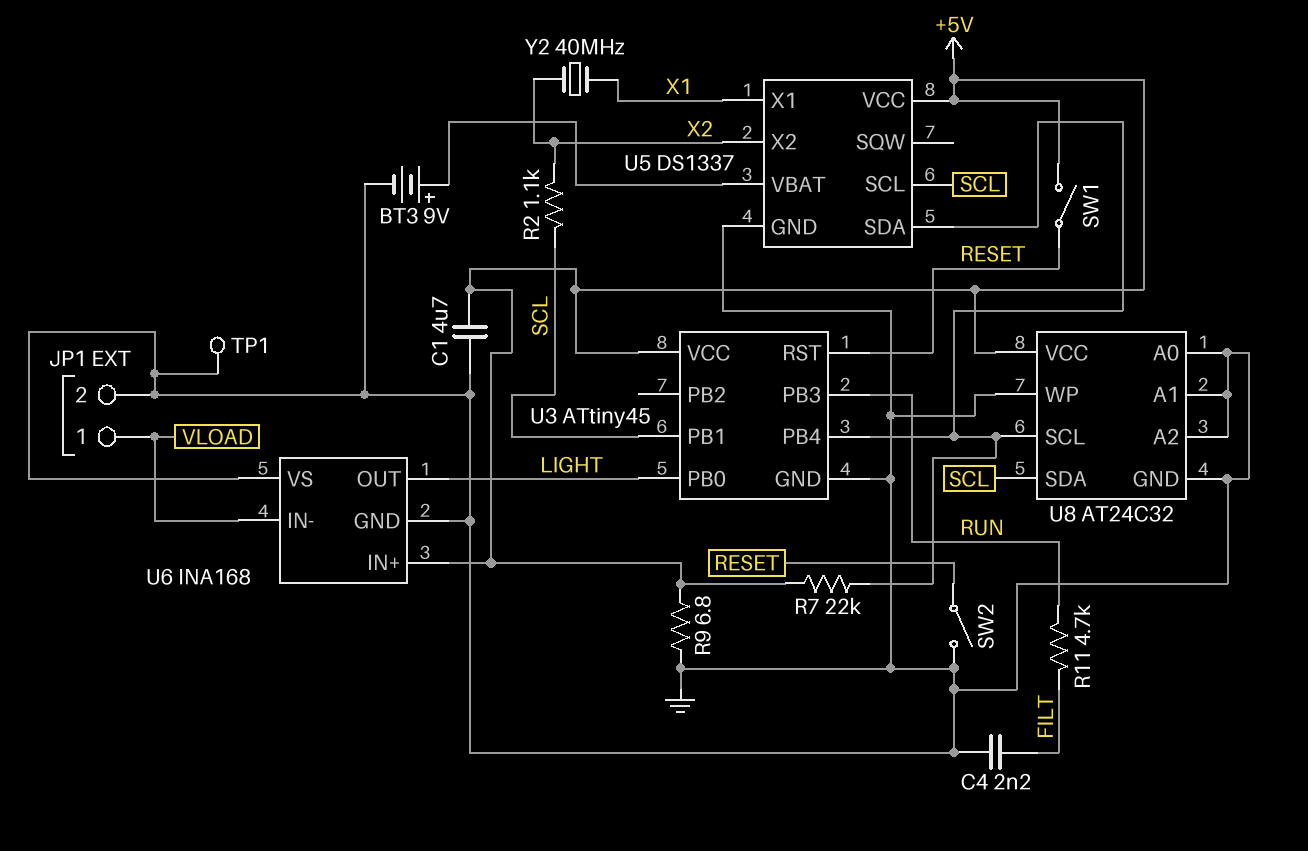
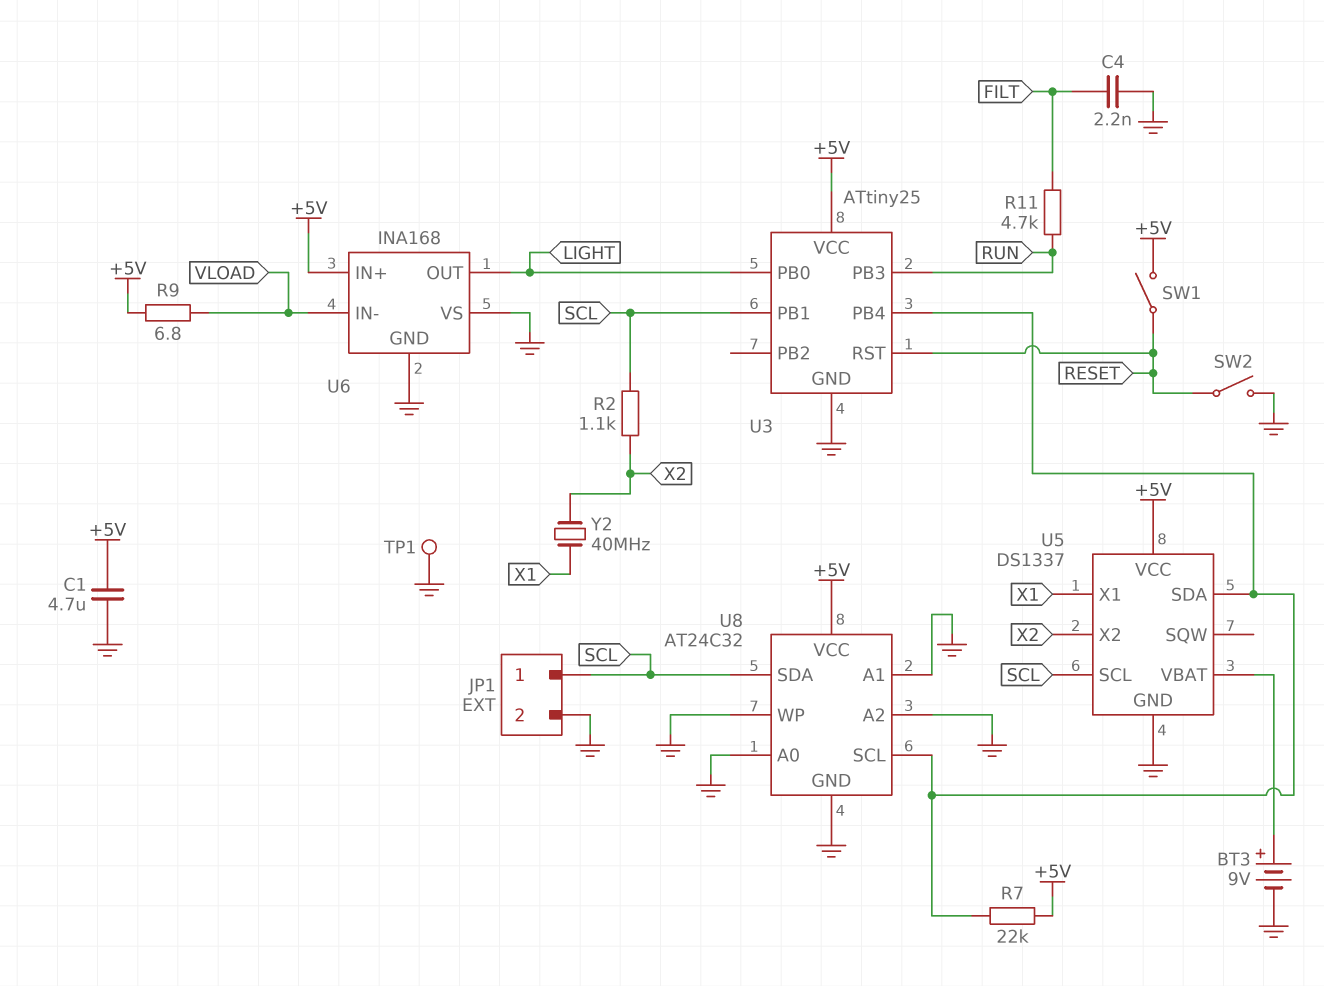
JP1 pin 1: VLOAD -> SCL
R9: 6.8 (+5V, GND) -> 6.8 (+5V, VLOAD)
U3: ATtiny45 -> ATtiny25

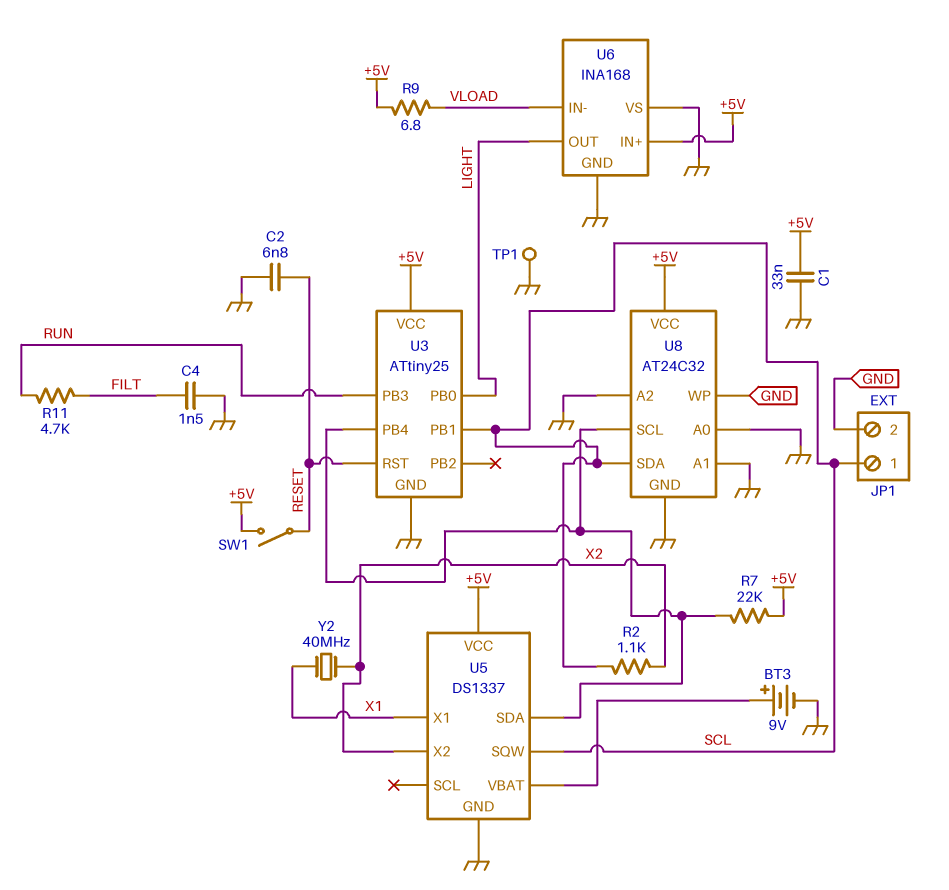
C1: 4.7uF (+5V, GND) -> 33nF (+5V, GND)
C2: none -> 6.8nF (GND, RESET)
C4: 2.2nF (FILT, GND) -> 1.5nF (FILT, GND)
SW2: switch (GND, RESET) -> none
U5 pin SCL: SCL -> none
U5 pin SQW: none -> SCL

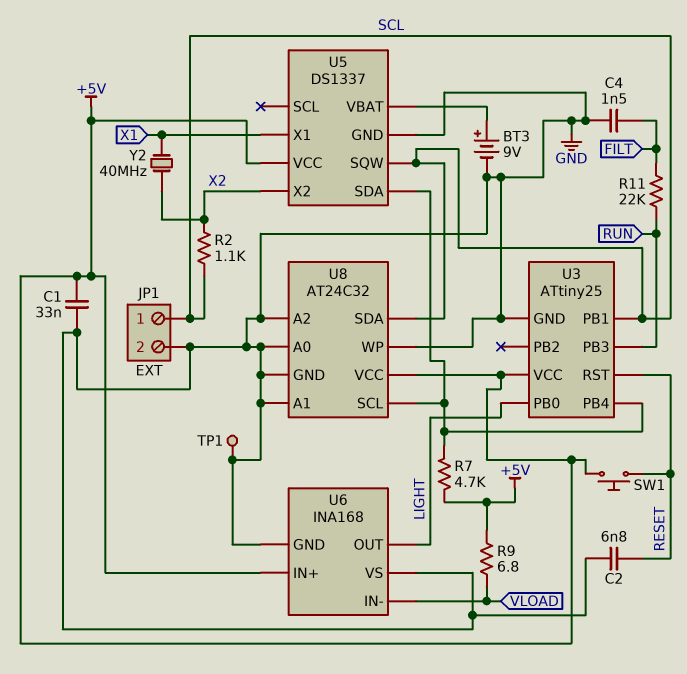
R7: 22k (+5V, U3/PB4) -> 4.7k (+5V, U3/PB4)
R11: 4.7k (FILT, RUN) -> 22k (FILT, RUN)
SW1: switch (+5V, RESET) -> button (+5V, RESET)

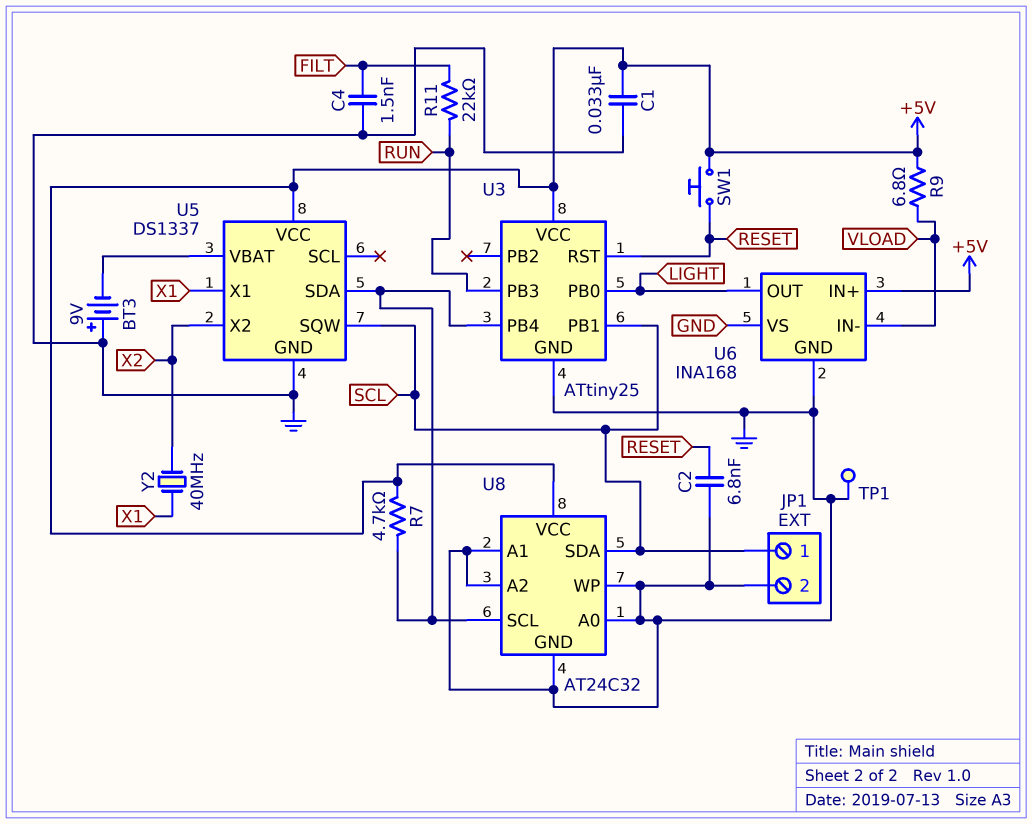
BT3: 9V (plus U5/VBAT, minus GND) -> 9V (plus GND, minus U5/VBAT)
R2: 1.1k (SCL, X2) -> none

